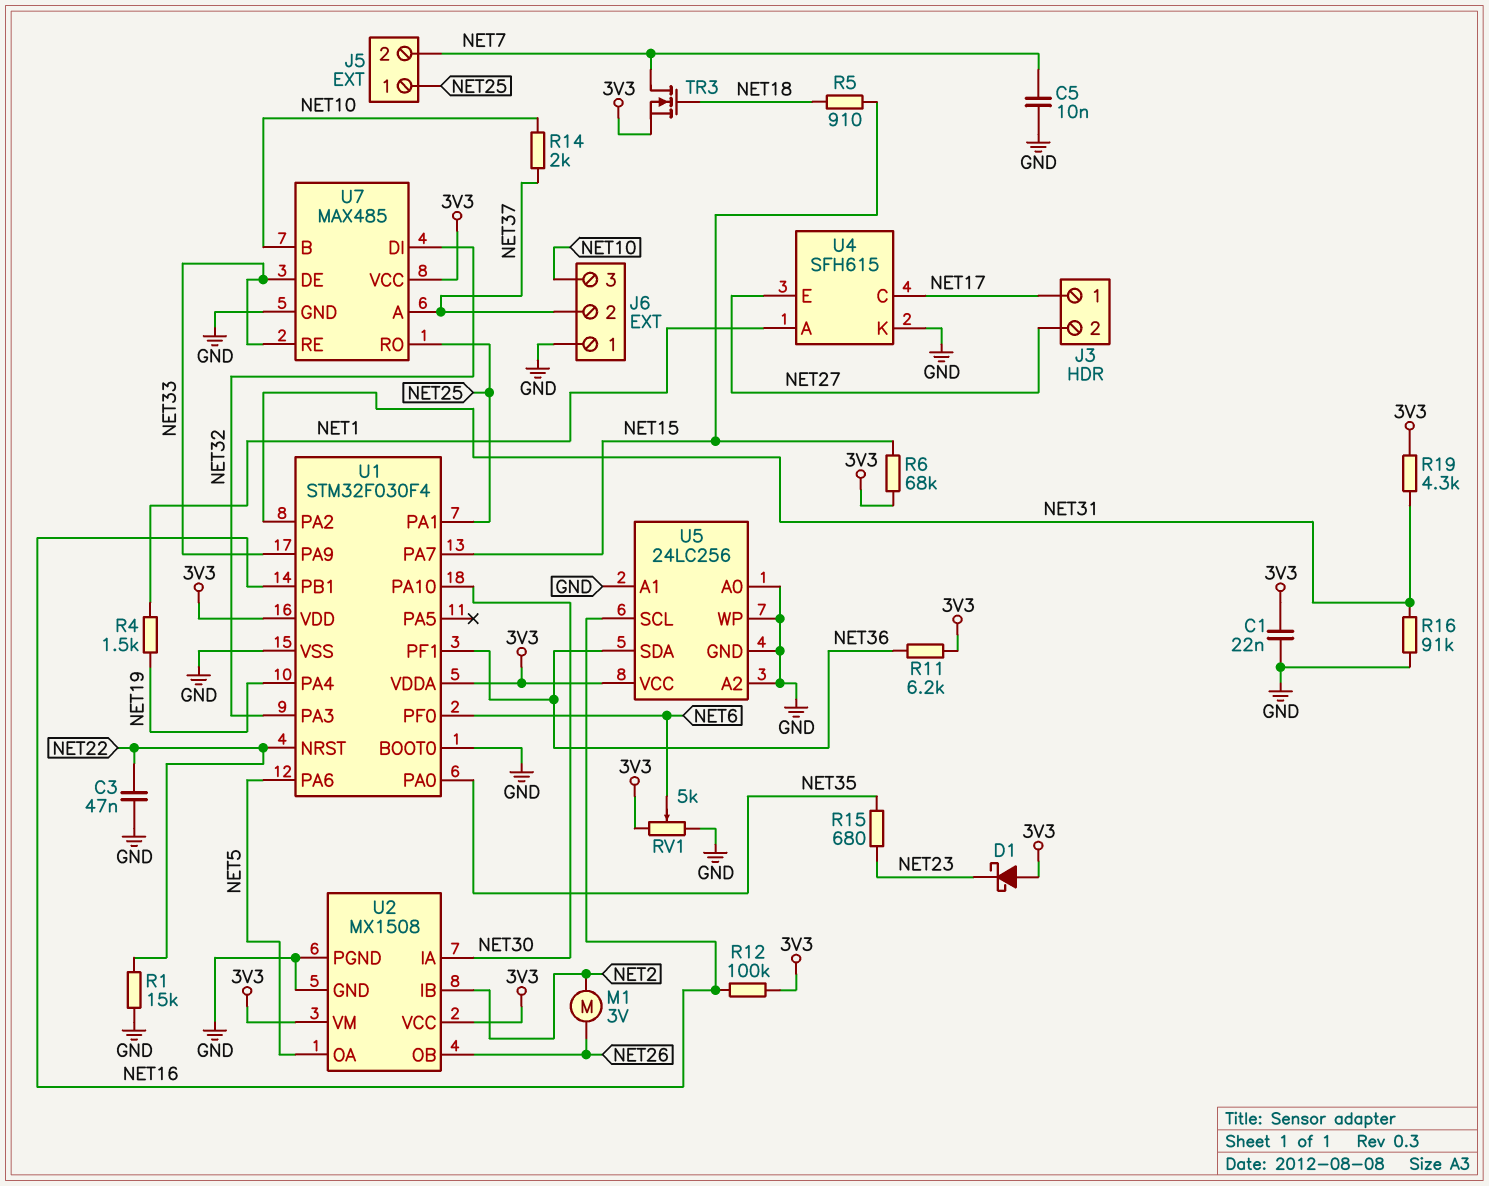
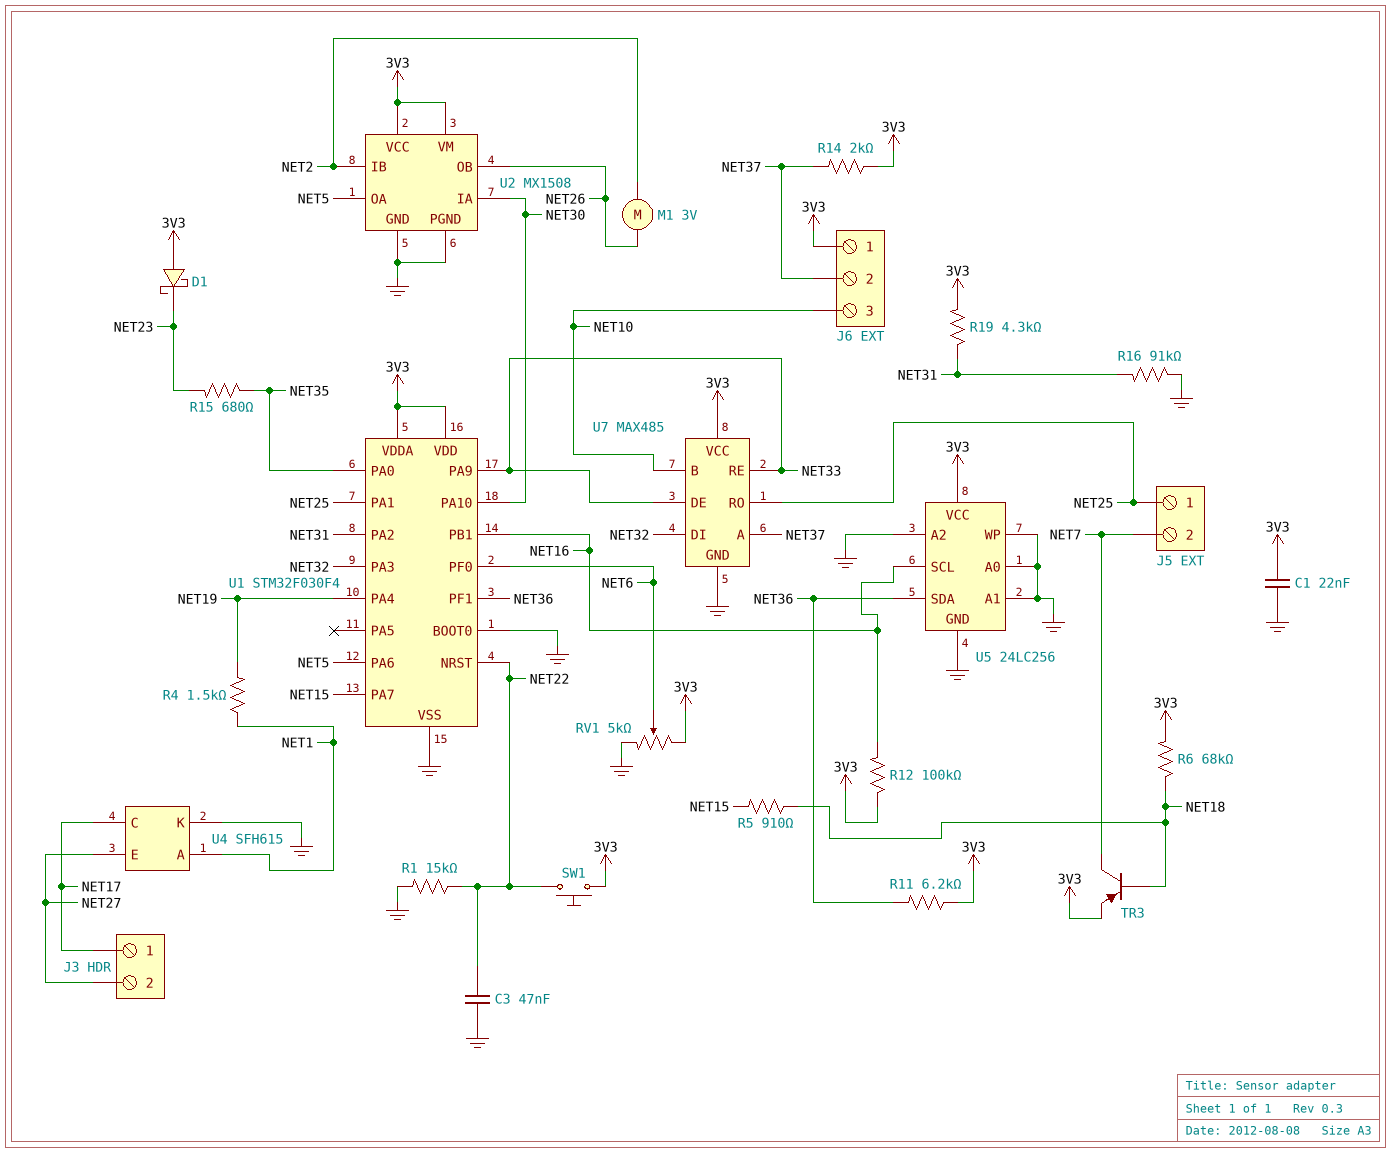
C5: 10nF (GND, NET7) -> none
J6 pin 1: GND -> 3V3
R6: 68k (3V3, NET15) -> 68k (3V3, NET18)
R14: 2k (NET10, NET37) -> 2k (3V3, NET37)
SW1: none -> button (3V3, NET22)
TR3: NMOS (G NET18, D NET7, S 3V3) -> PNP (B NET18, C NET7, E 3V3)

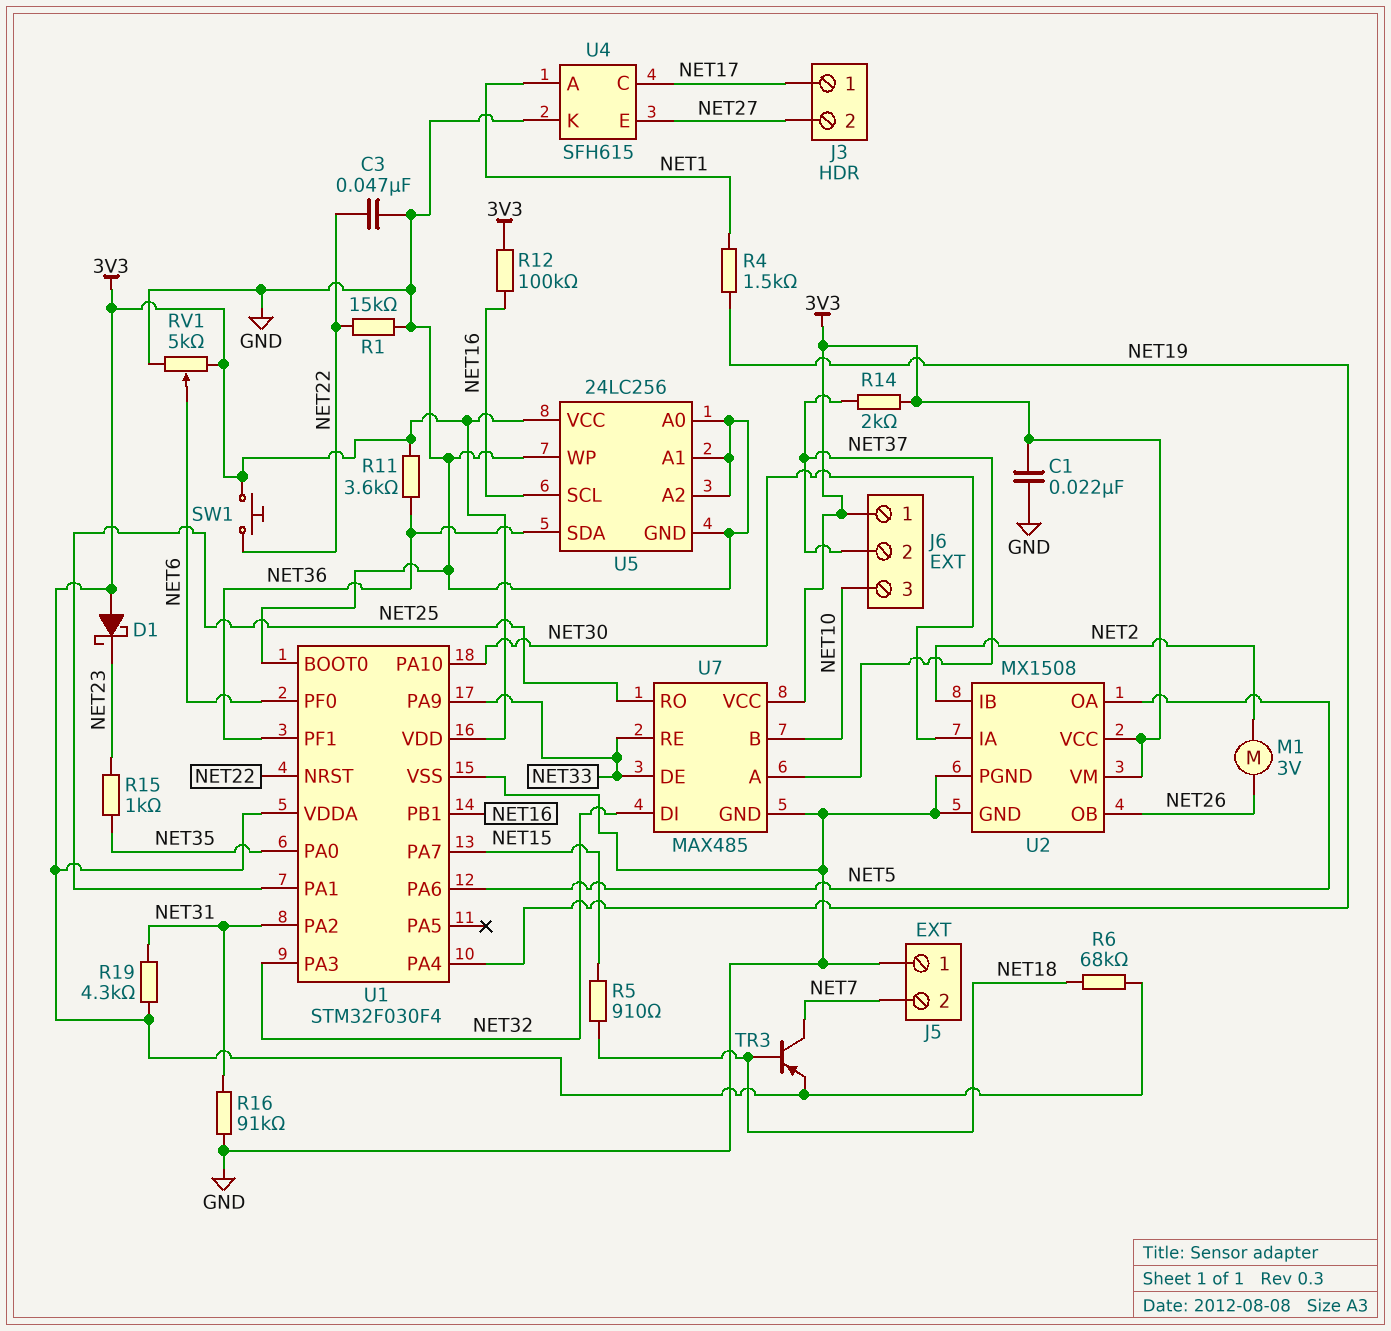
J5 pin 1: NET25 -> GND
R11: 6.2k (3V3, NET36) -> 3.6k (3V3, NET36)
R15: 680 (NET23, NET35) -> 1k (NET23, NET35)

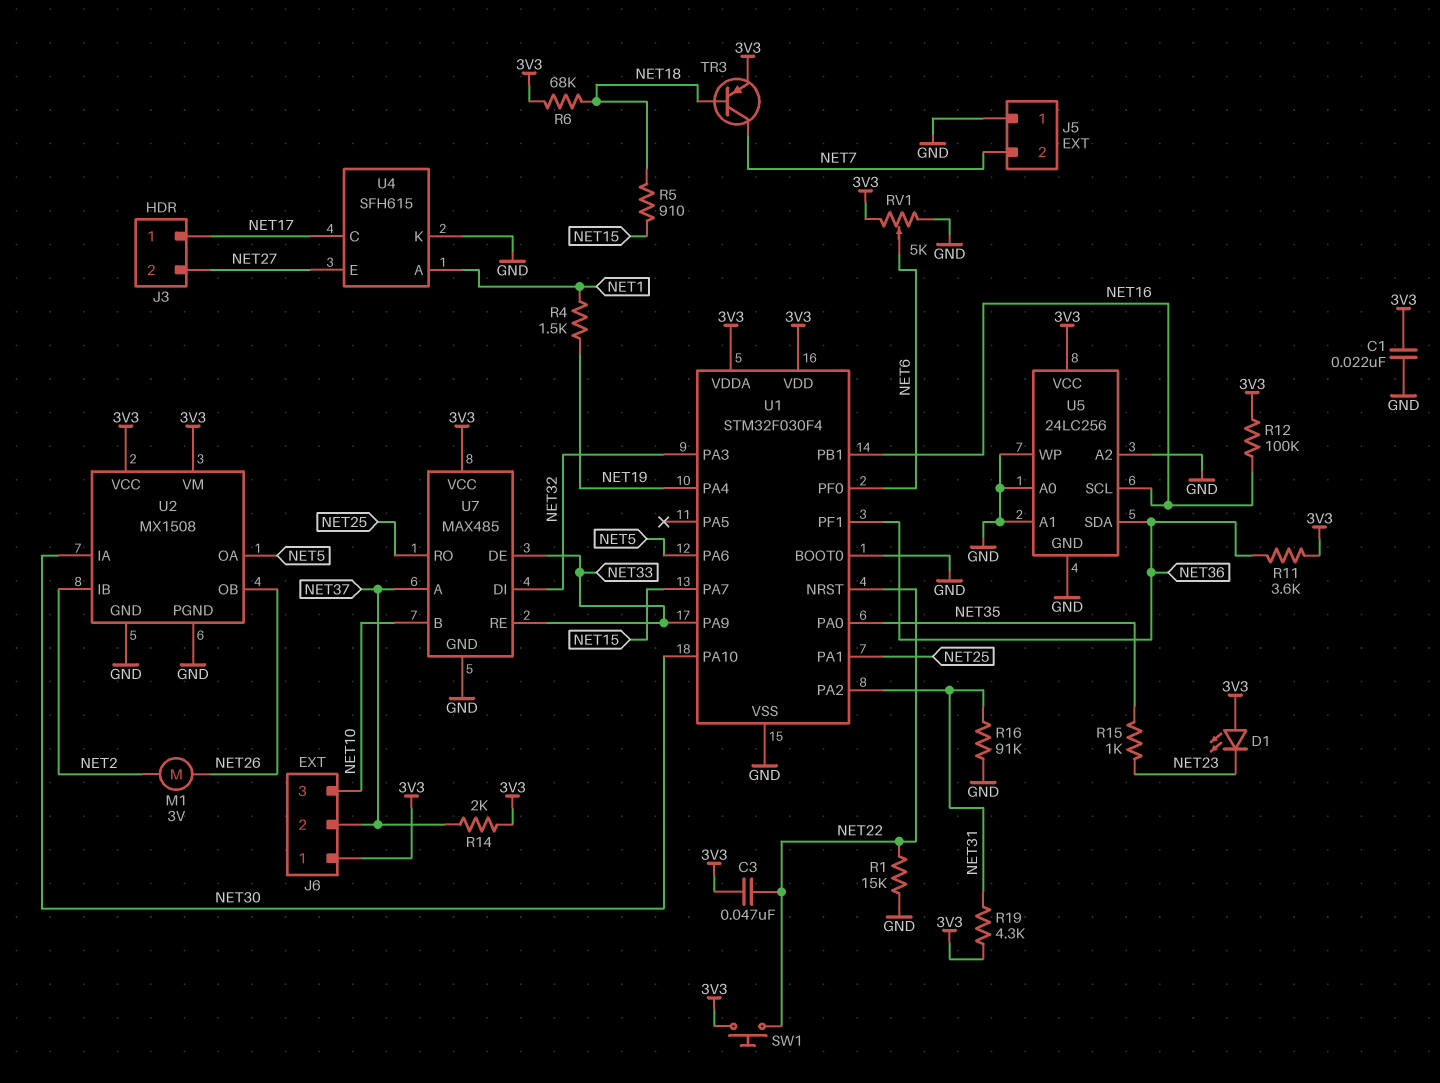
C3: 47nF (GND, NET22) -> 47nF (3V3, NET22)
D1: schottky (A 3V3, K NET23) -> LED (A 3V3, K NET23)

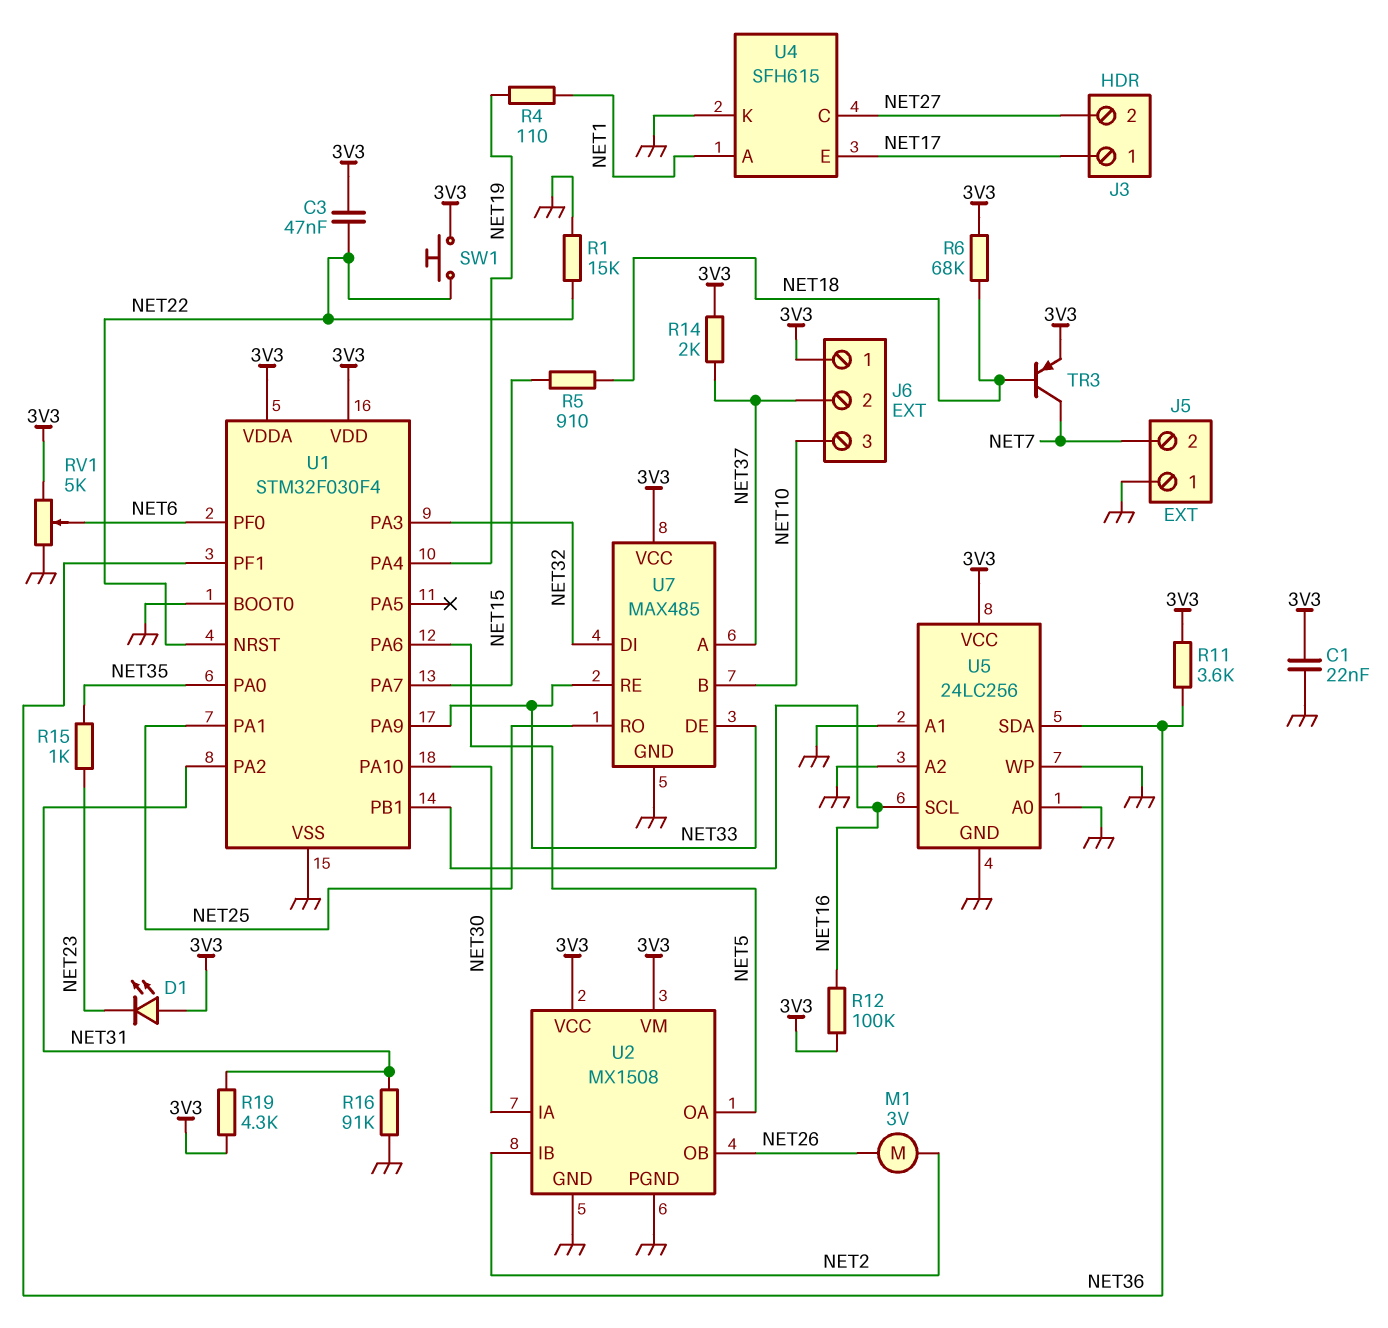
R4: 1.5k (NET1, NET19) -> 110 (NET1, NET19)
U4 pin C: NET17 -> NET27
U4 pin E: NET27 -> NET17

